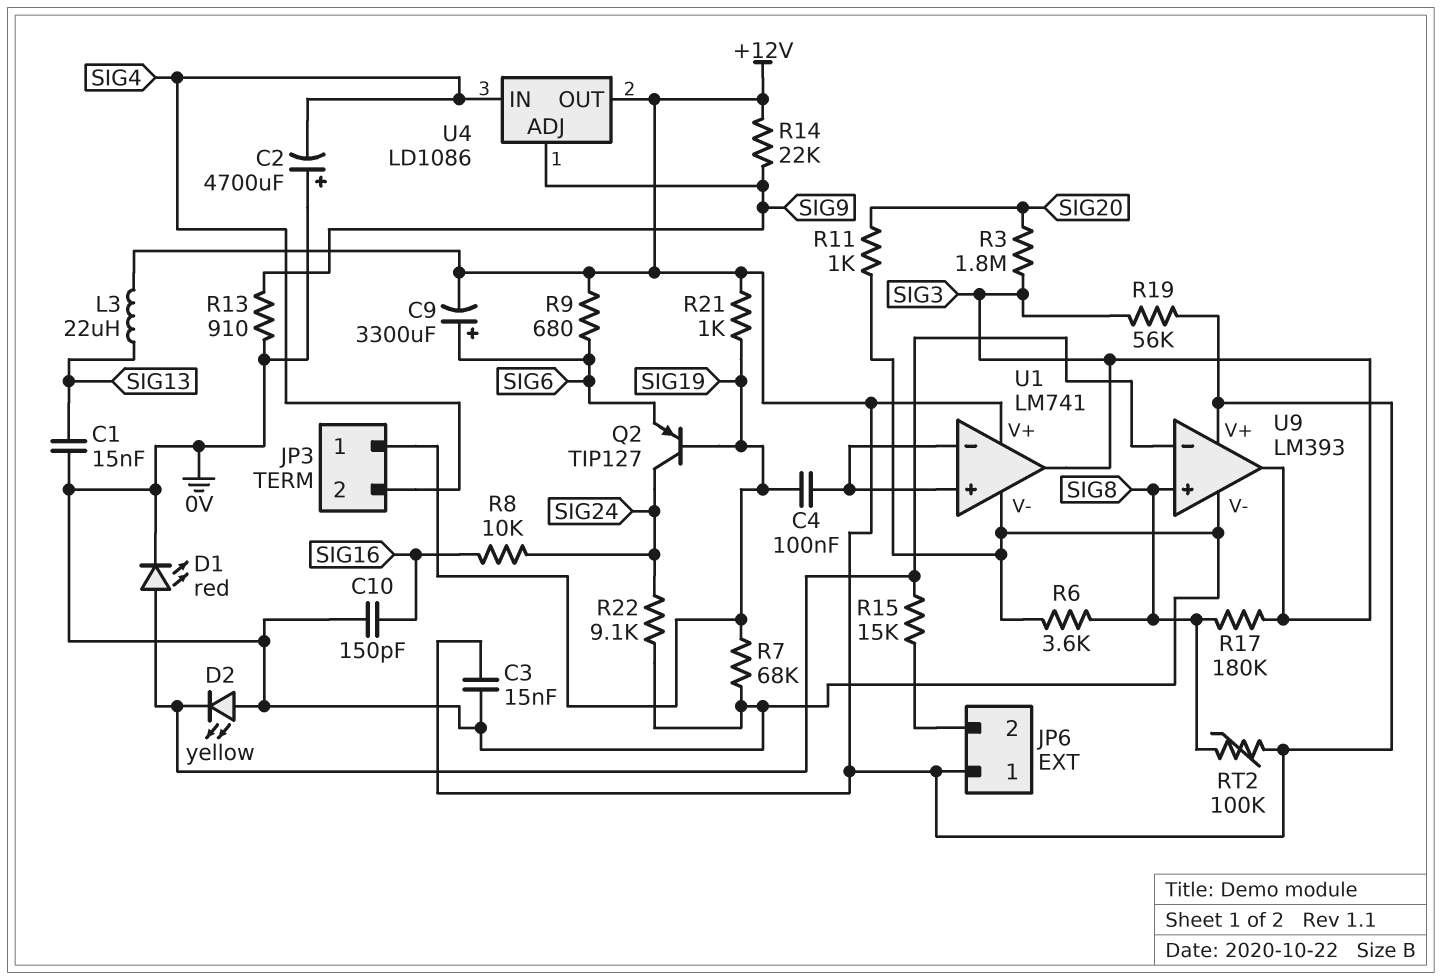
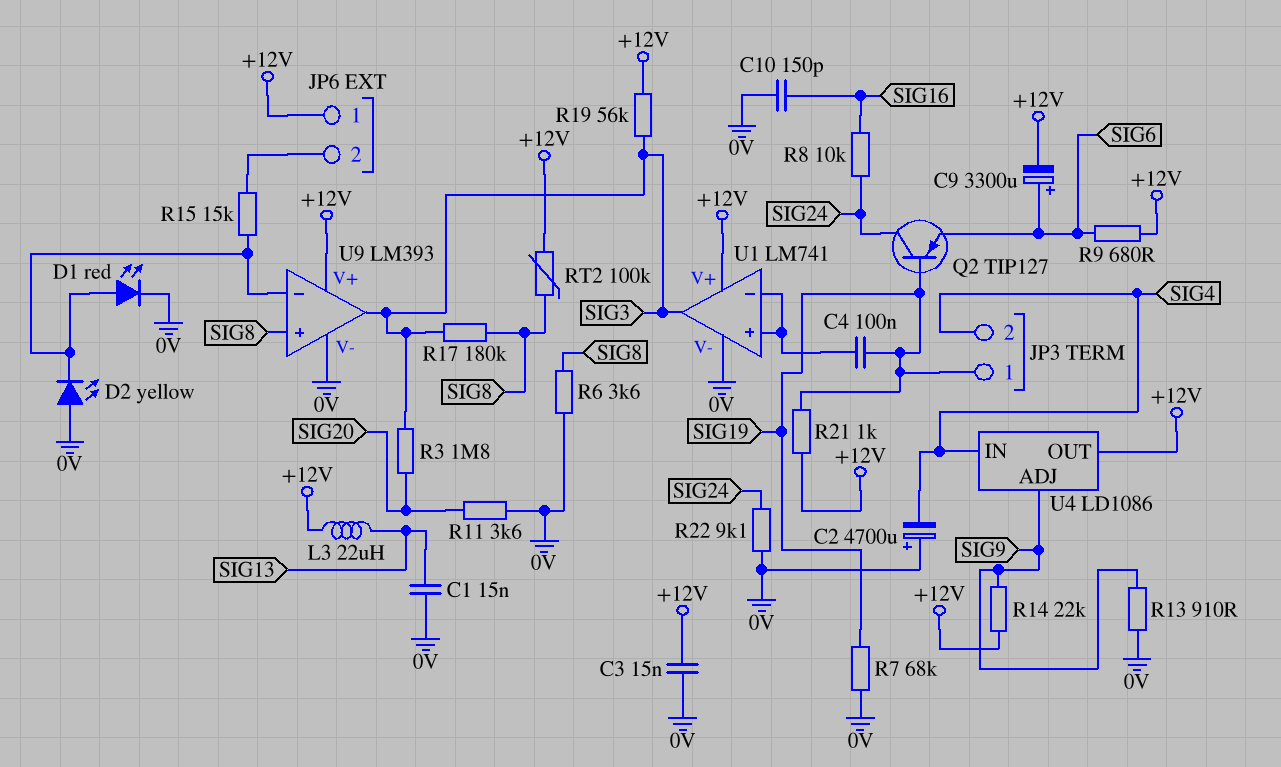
R11: 1k (0V, SIG20) -> 3.6k (0V, SIG20)

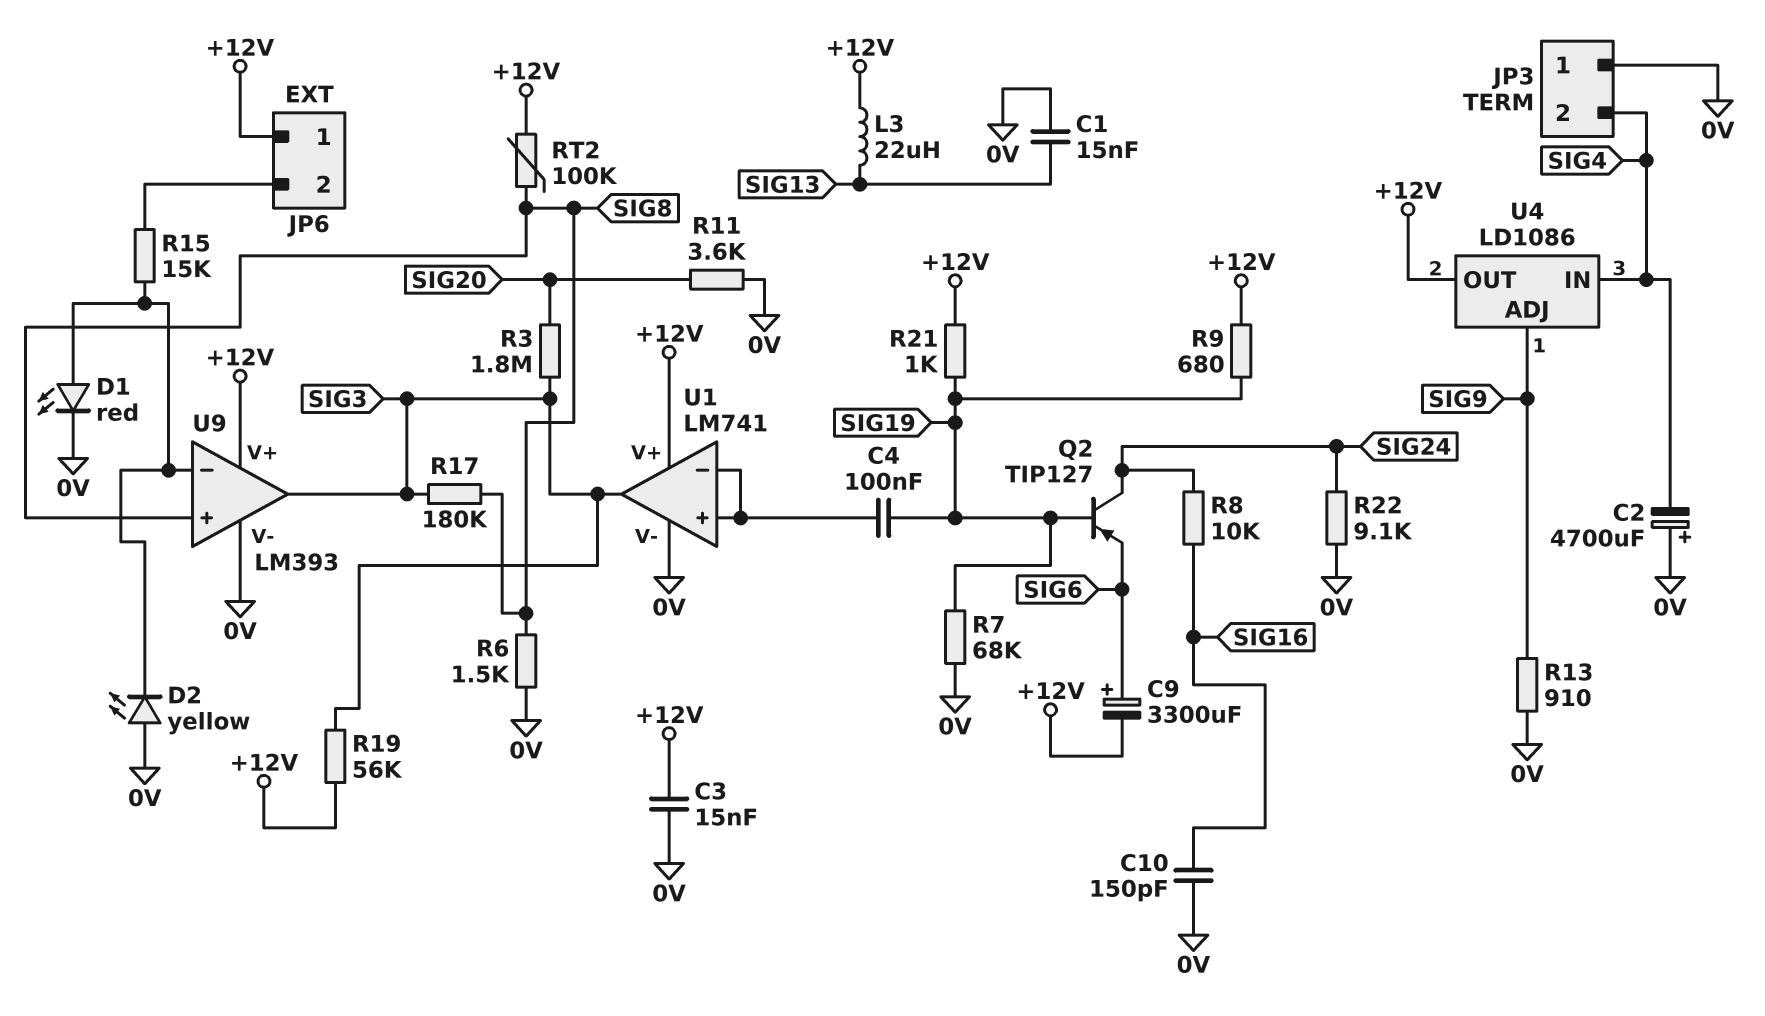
JP3 pin 1: SIG19 -> 0V
R6: 3.6k (0V, SIG8) -> 1.5k (0V, SIG8)
R9: 680 (+12V, SIG6) -> 680 (+12V, SIG19)
R14: 22k (+12V, SIG9) -> none

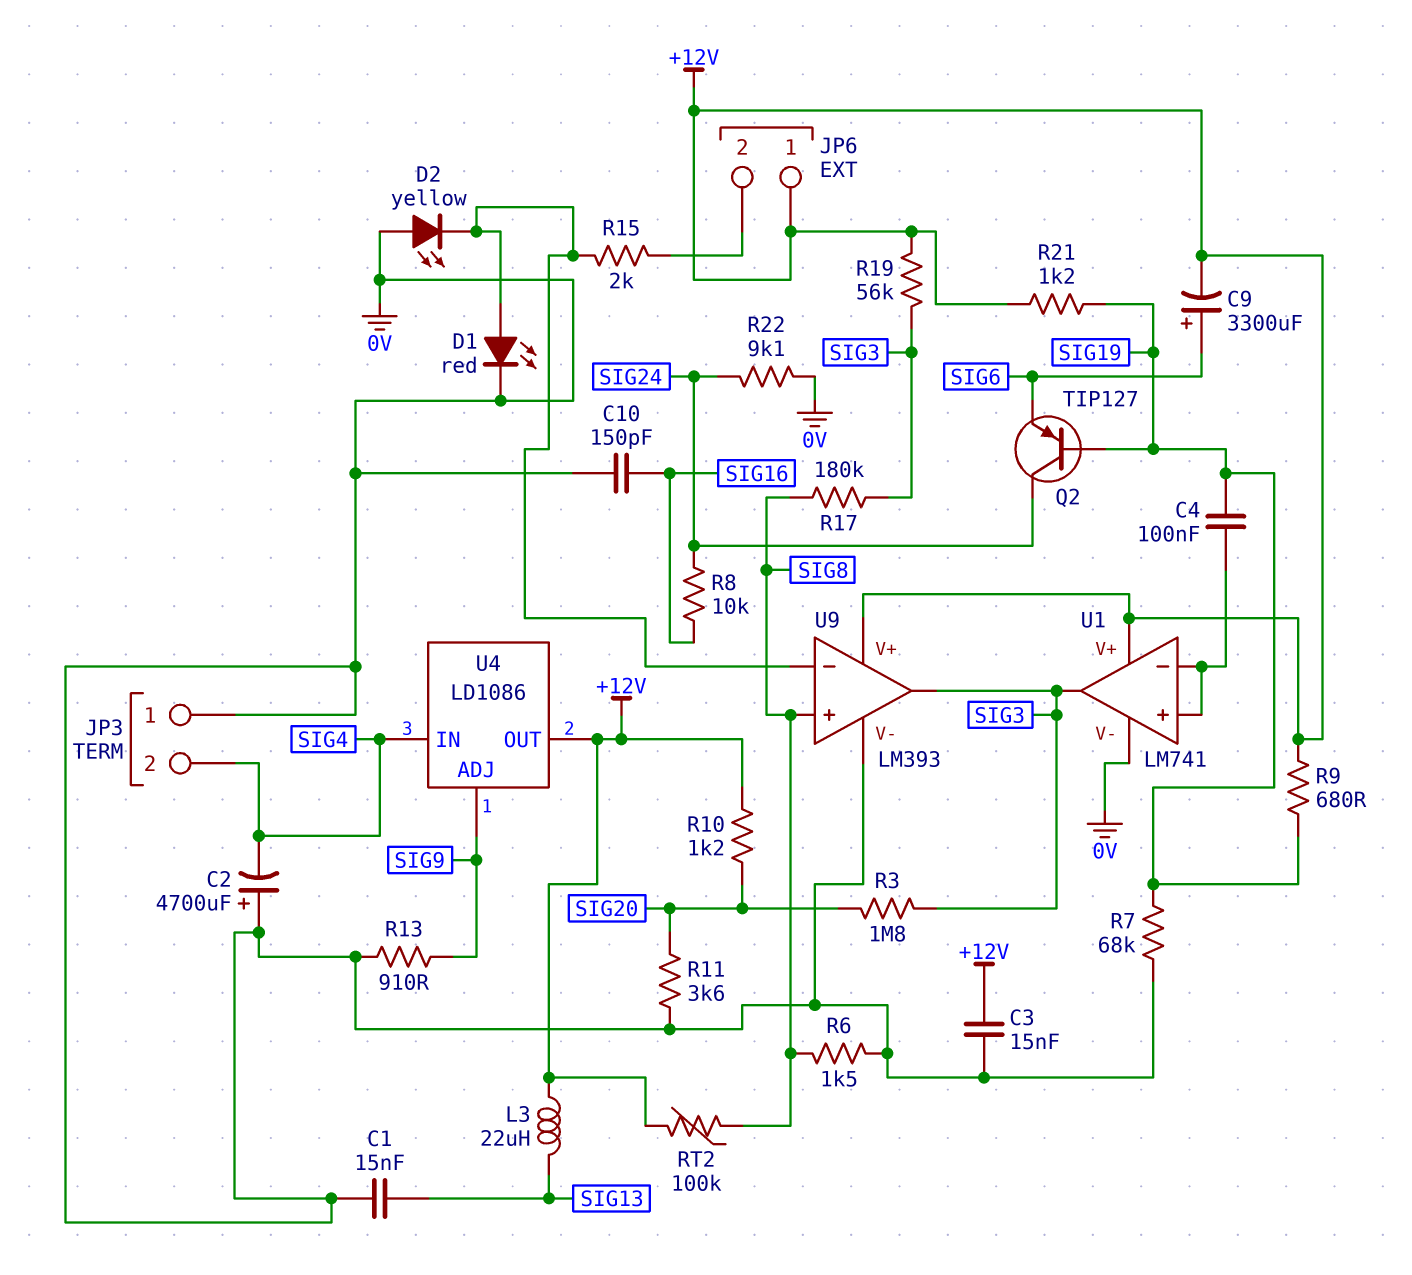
R10: none -> 1.2k (+12V, SIG20)
R15: 15k (JP6/2, U9/in-) -> 2k (JP6/2, U9/in-)
R21: 1k (+12V, SIG19) -> 1.2k (+12V, SIG19)

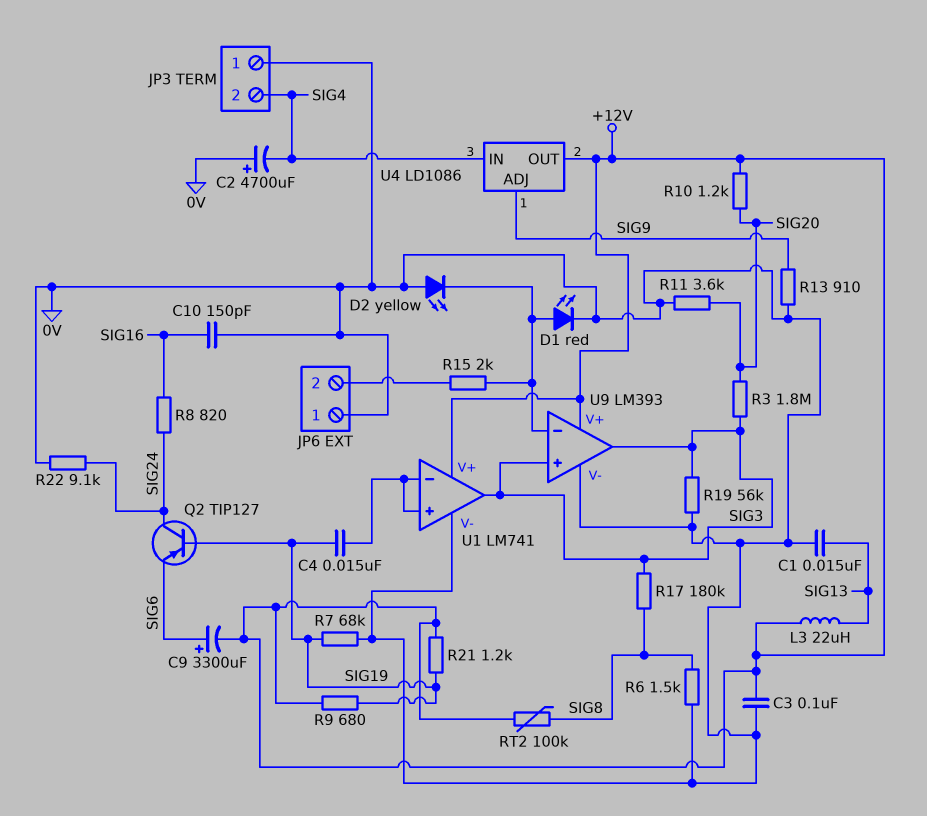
C3: 15nF (+12V, 0V) -> 100nF (+12V, 0V)
C4: 100nF (SIG19, U1/in+) -> 15nF (SIG19, U1/in+)
JP6 pin 1: +12V -> 0V
R8: 10k (SIG16, SIG24) -> 820 (SIG16, SIG24)
R19: 56k (+12V, SIG3) -> 56k (0V, SIG3)
U9 pin in+: SIG8 -> SIG3

